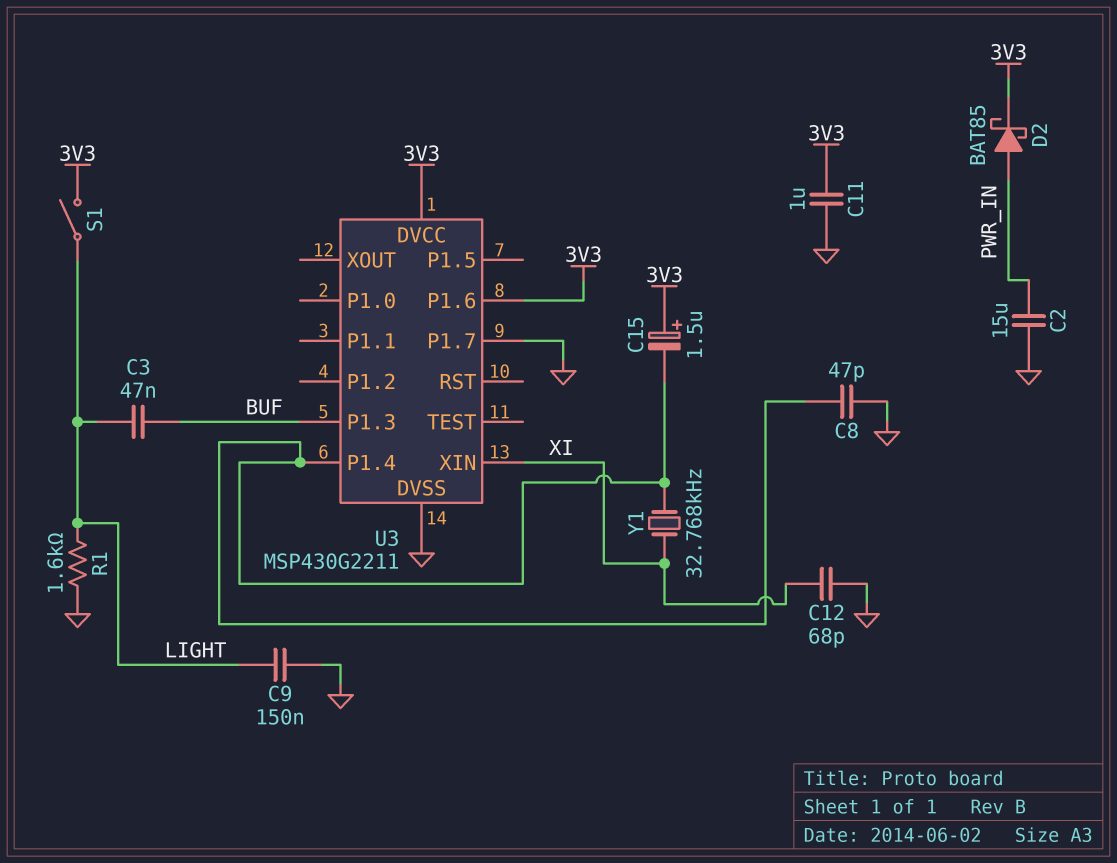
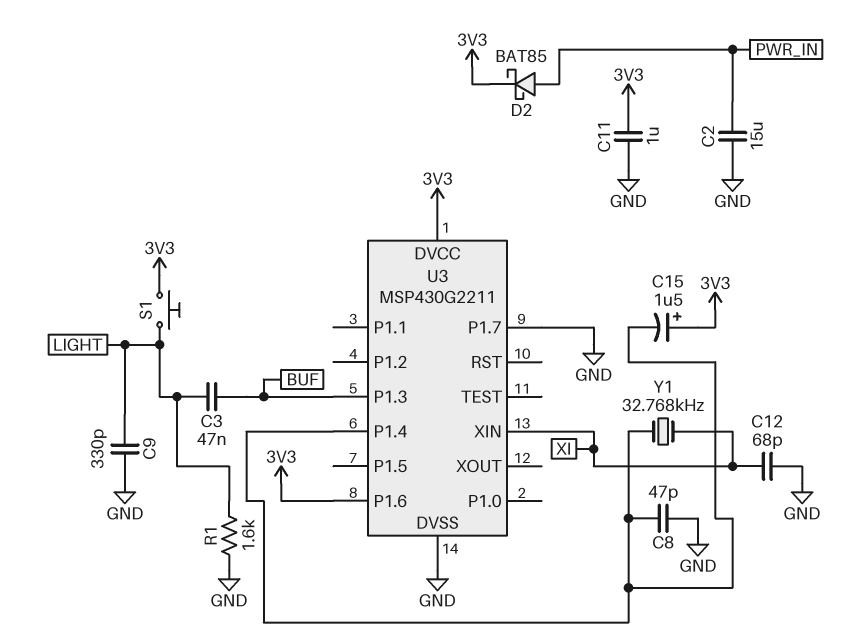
C9: 150nF (GND, LIGHT) -> 330pF (GND, LIGHT)
S1: switch (3V3, LIGHT) -> button (3V3, LIGHT)

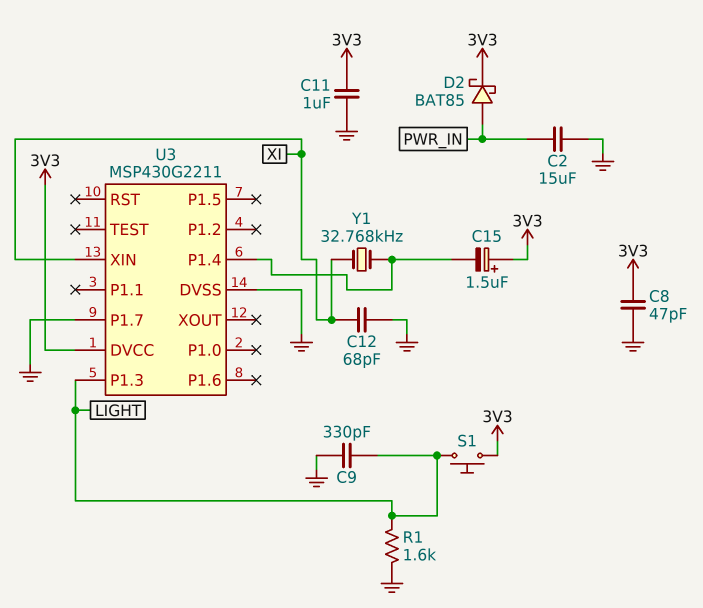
C3: 47nF (BUF, LIGHT) -> none
C8: 47pF (GND, U3/P1.4) -> 47pF (3V3, GND)
U3 pin P1.3: BUF -> LIGHT
U3 pin P1.6: 3V3 -> none

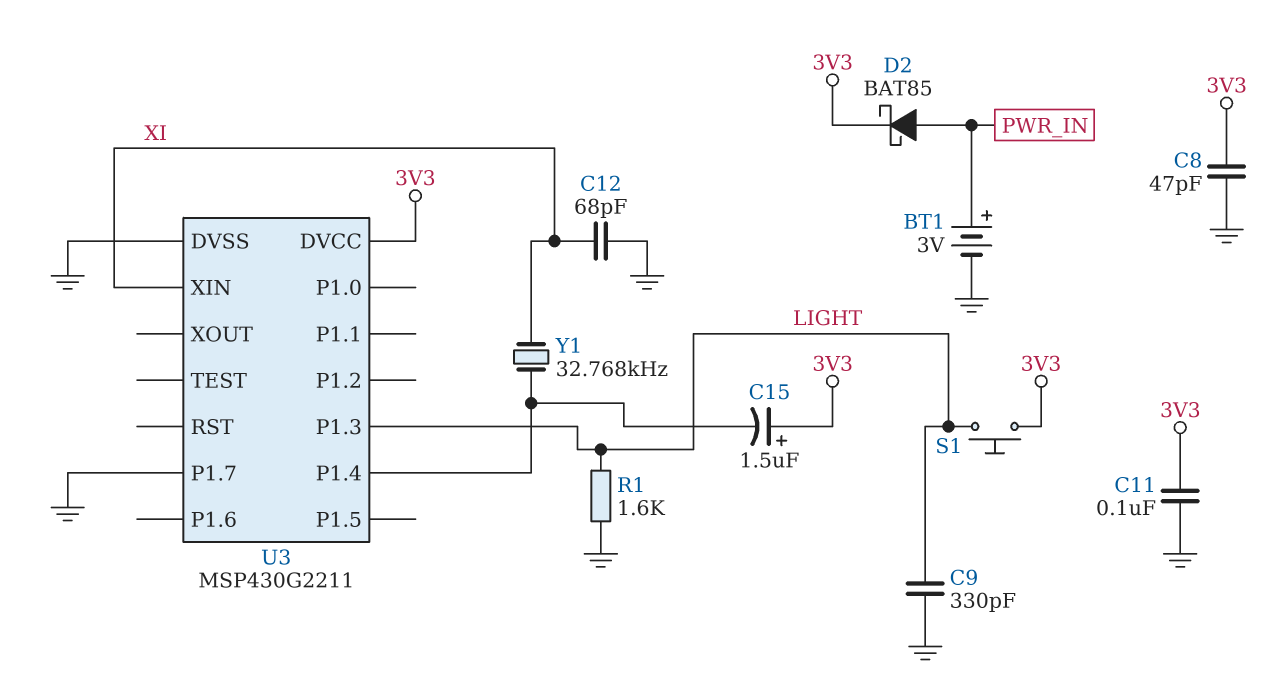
BT1: none -> 3V (plus PWR_IN, minus GND)
C2: 15uF (GND, PWR_IN) -> none
C11: 1uF (3V3, GND) -> 100nF (3V3, GND)

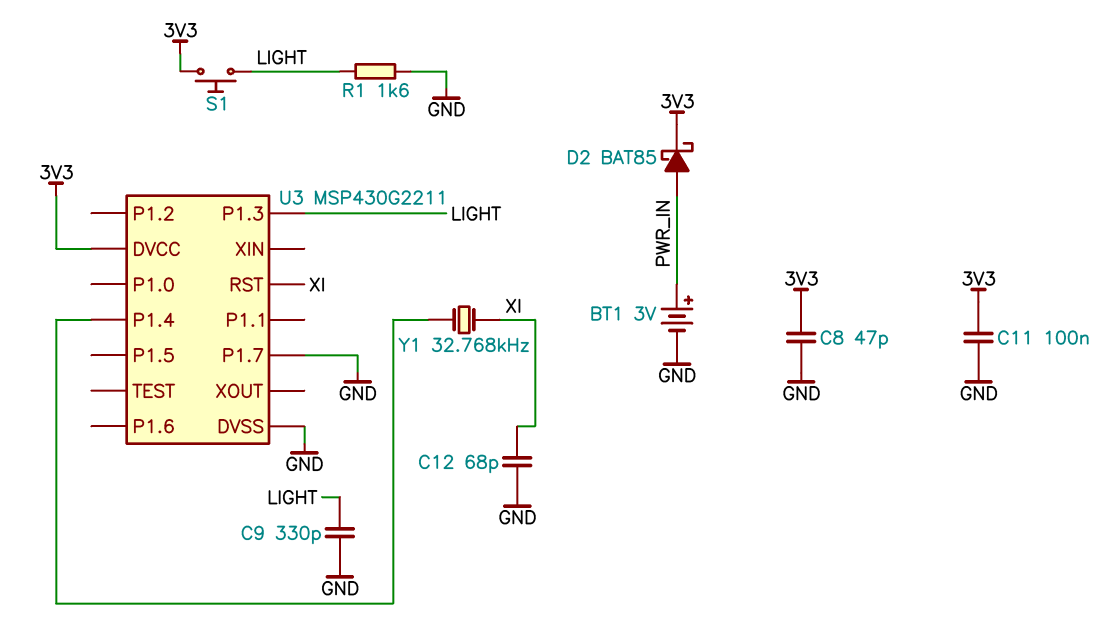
C15: 1.5uF (plus 3V3, minus U3/P1.4) -> none
U3 pin RST: none -> XI
U3 pin XIN: XI -> none

